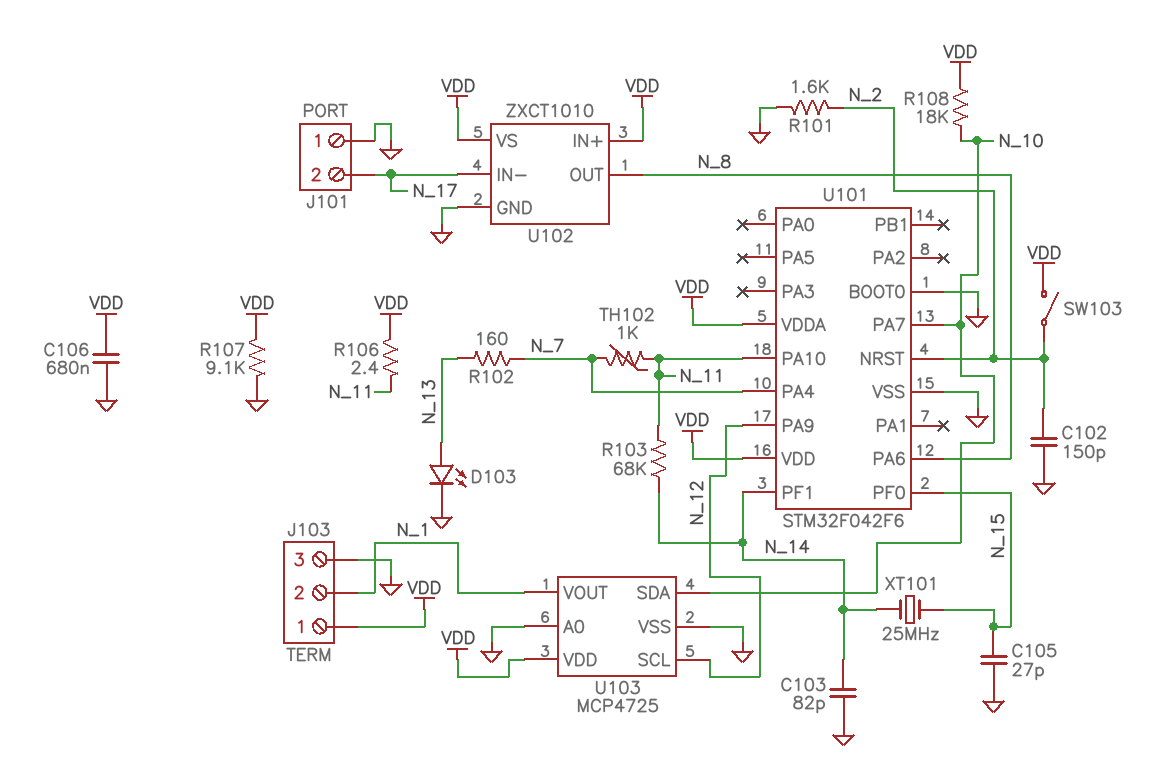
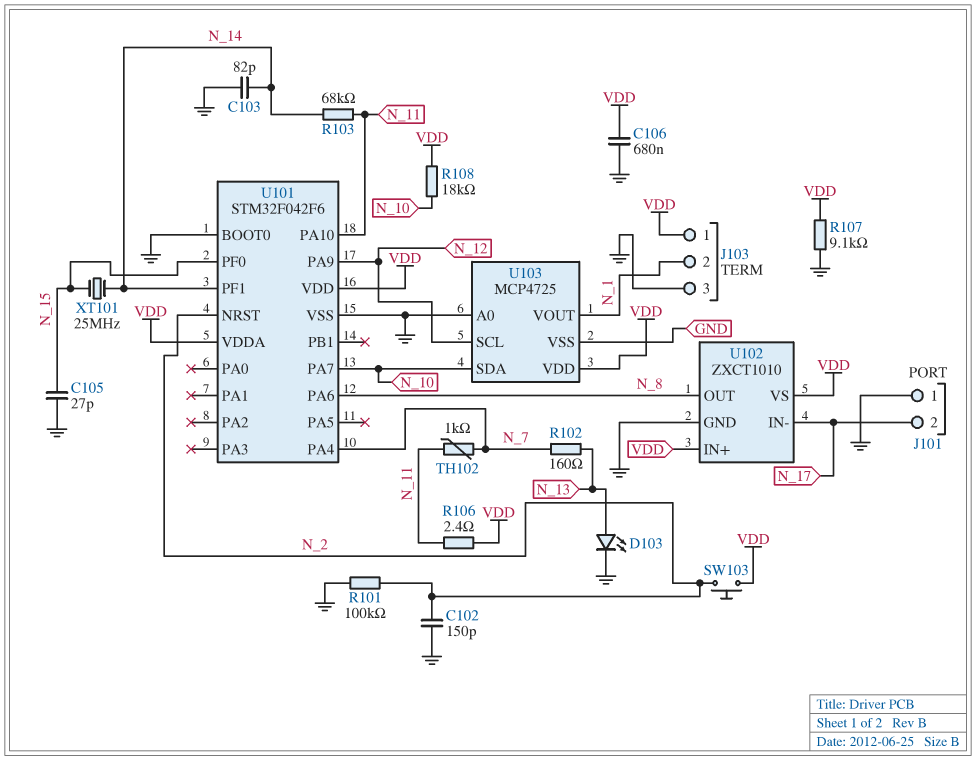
R101: 1.6k (GND, N_2) -> 100k (GND, N_2)
SW103: switch (N_2, VDD) -> button (N_2, VDD)

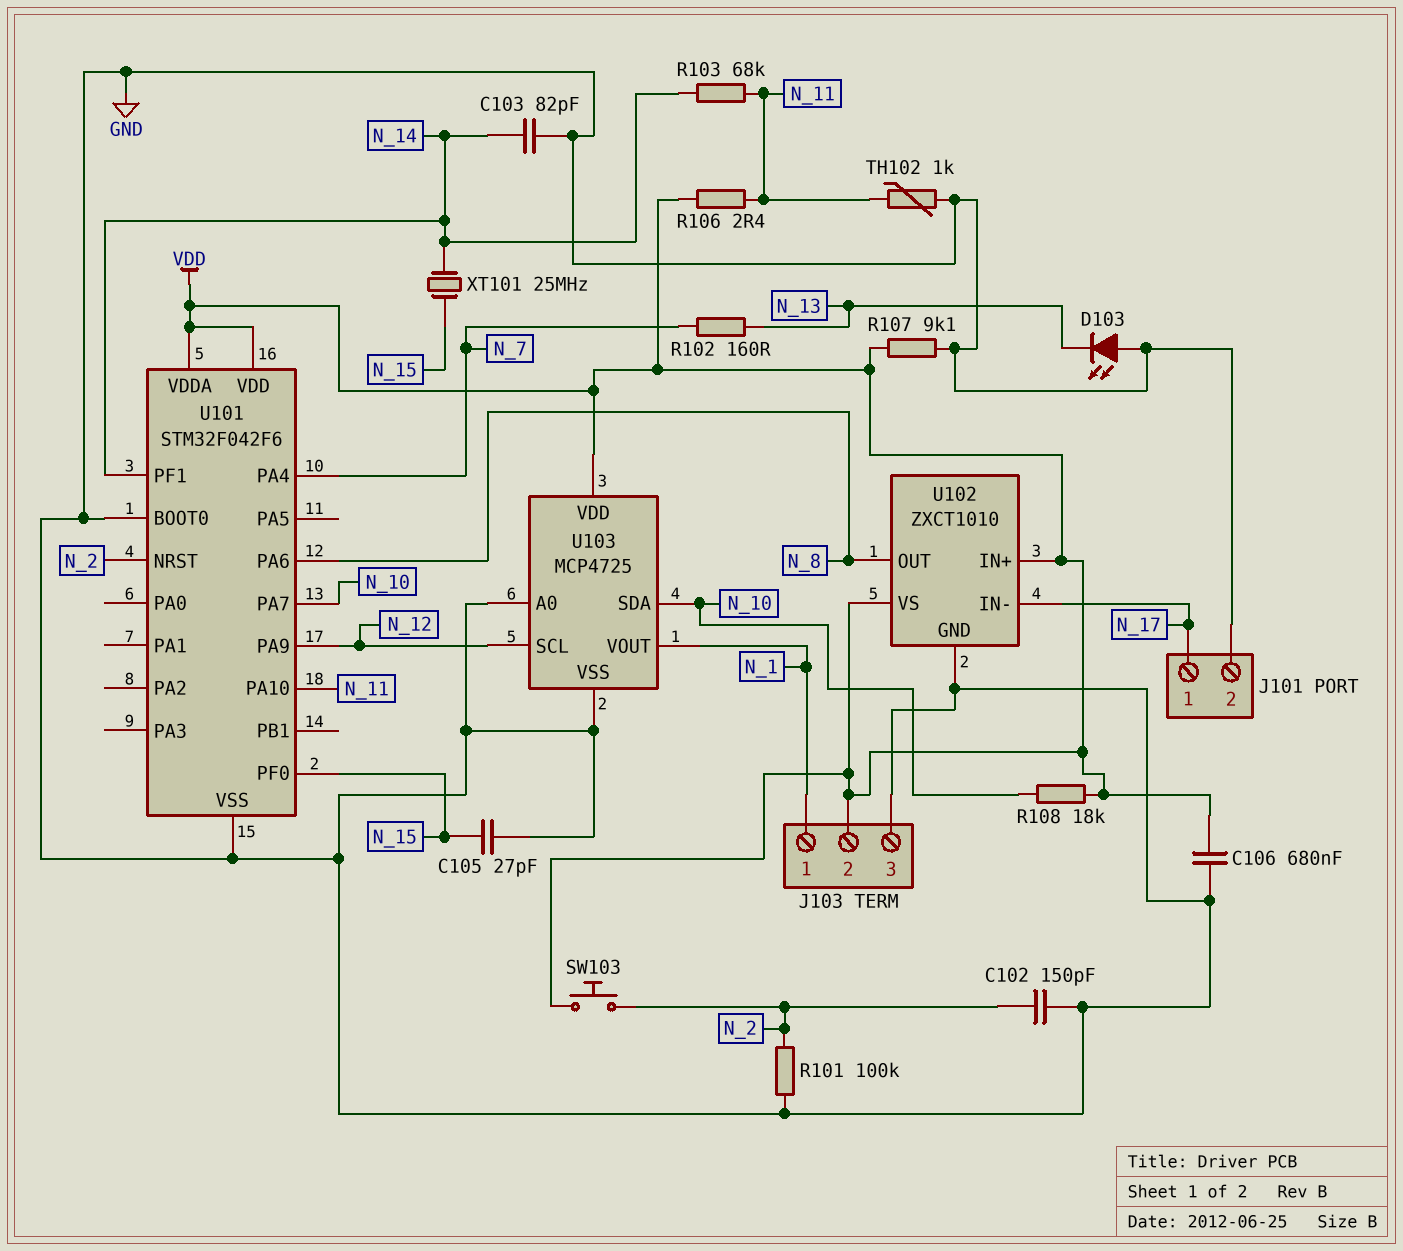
D103: LED (A N_13, K GND) -> LED (A GND, K N_13)
J101 pin 1: GND -> N_17
J101 pin 2: N_17 -> GND
J103 pin 1: VDD -> N_1
J103 pin 2: N_1 -> VDD
TH102: 1k (N_7, N_11) -> 1k (GND, N_11)

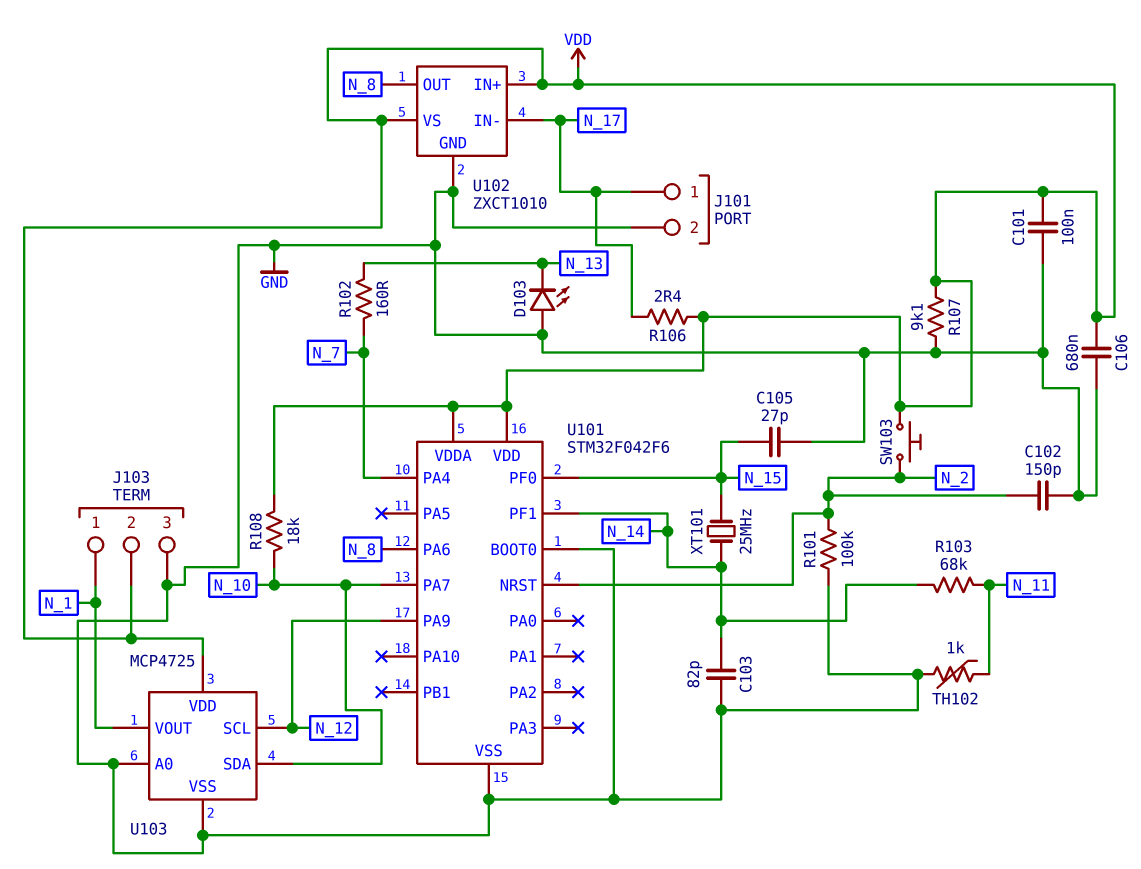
C101: none -> 100nF (GND, VDD)
R106: 2.4 (N_11, VDD) -> 2.4 (N_17, VDD)
U101 pin PA10: N_11 -> none

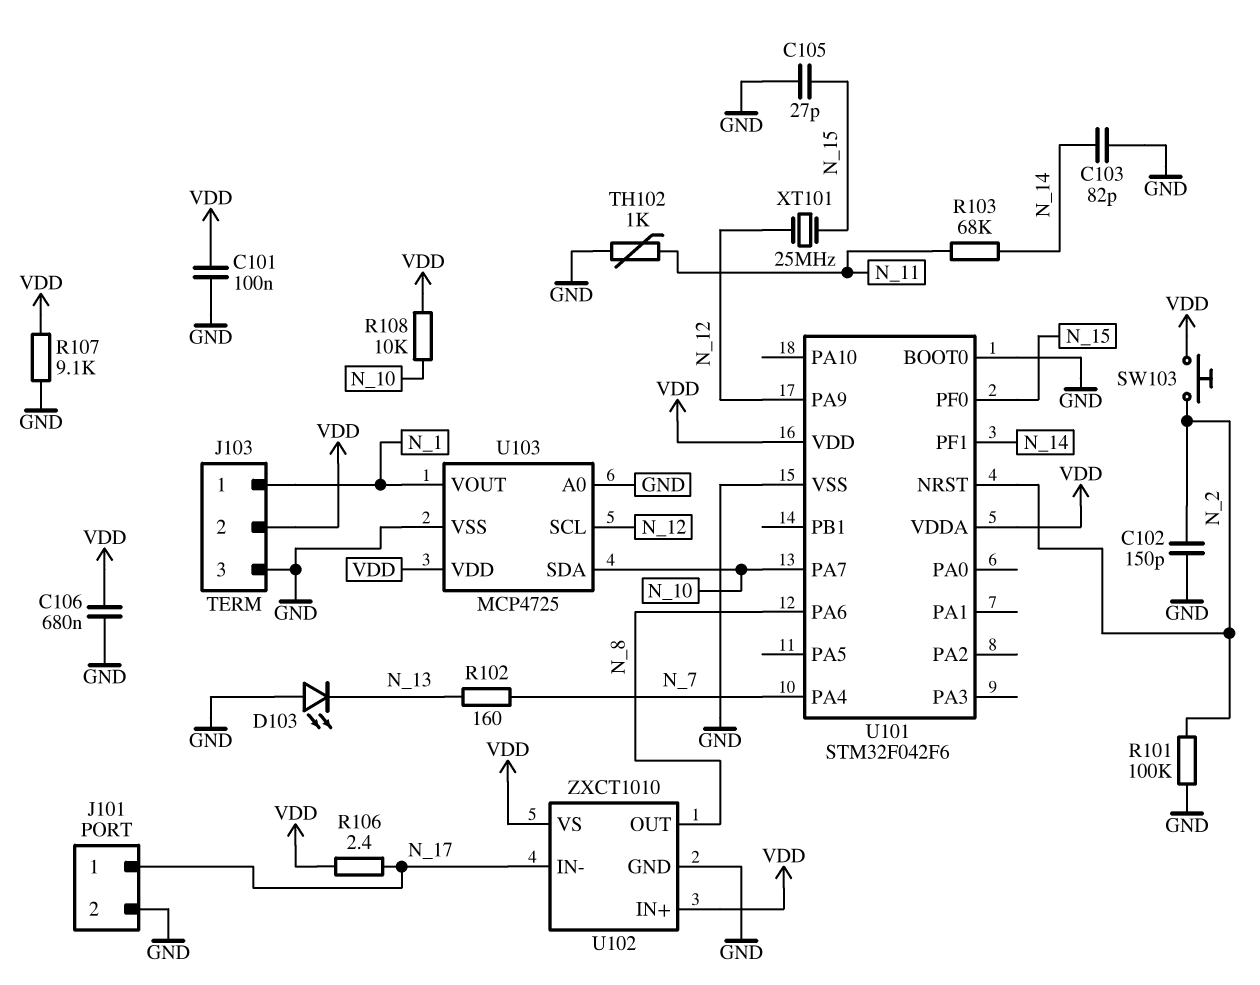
R108: 18k (N_10, VDD) -> 10k (N_10, VDD)
XT101: 25MHz (N_14, N_15) -> 25MHz (N_12, N_15)

